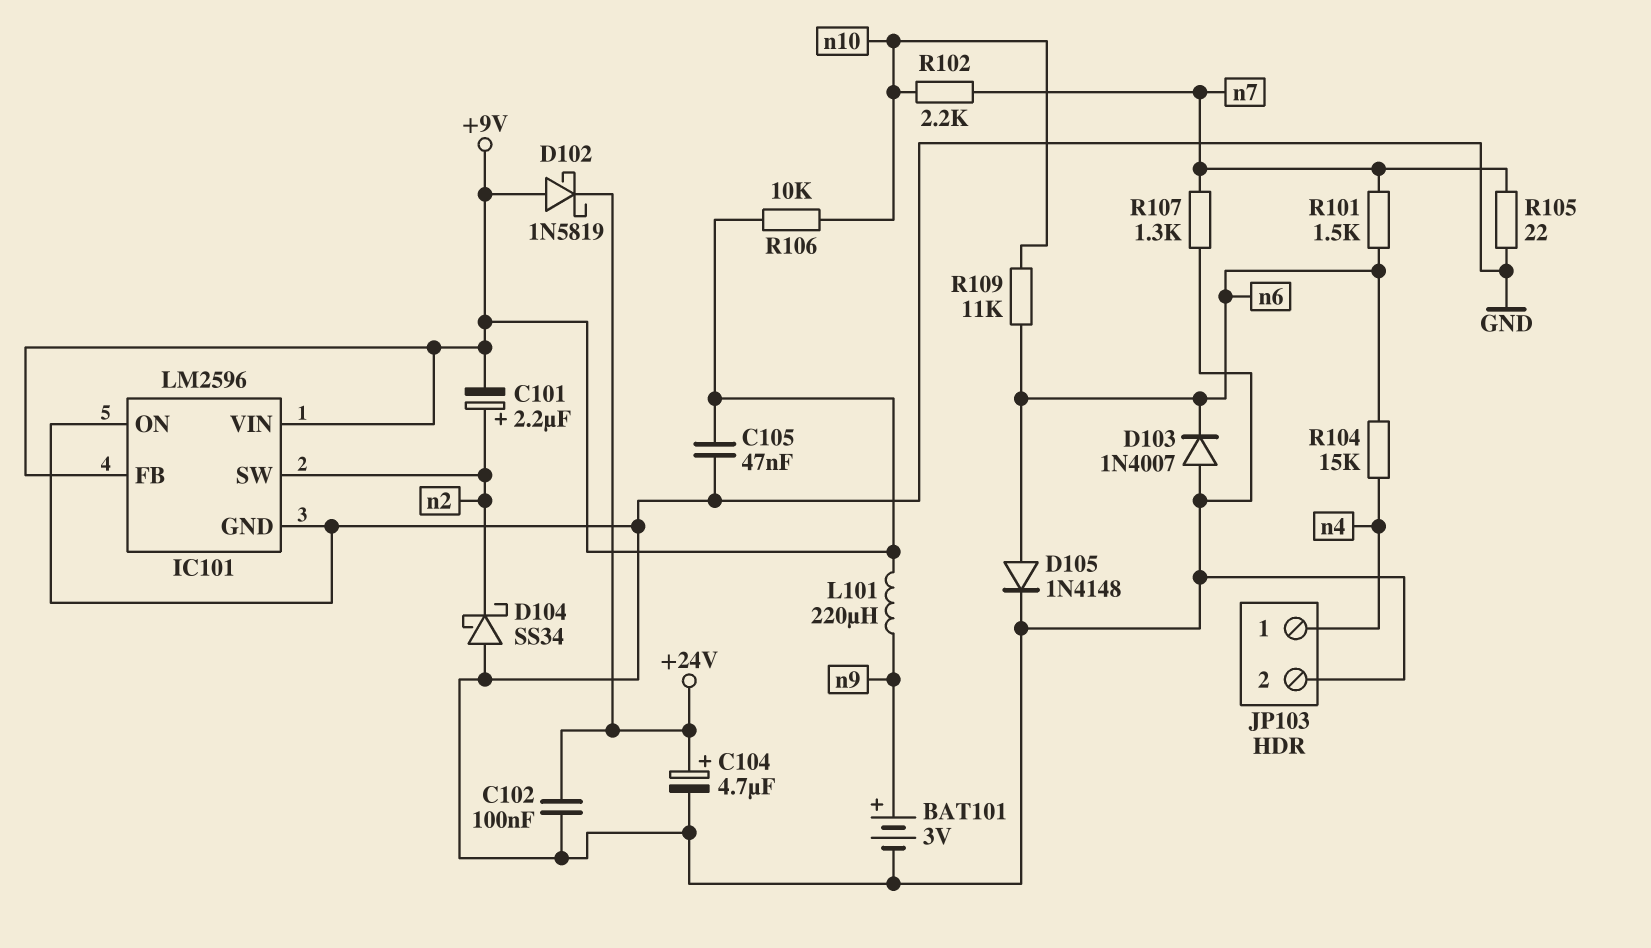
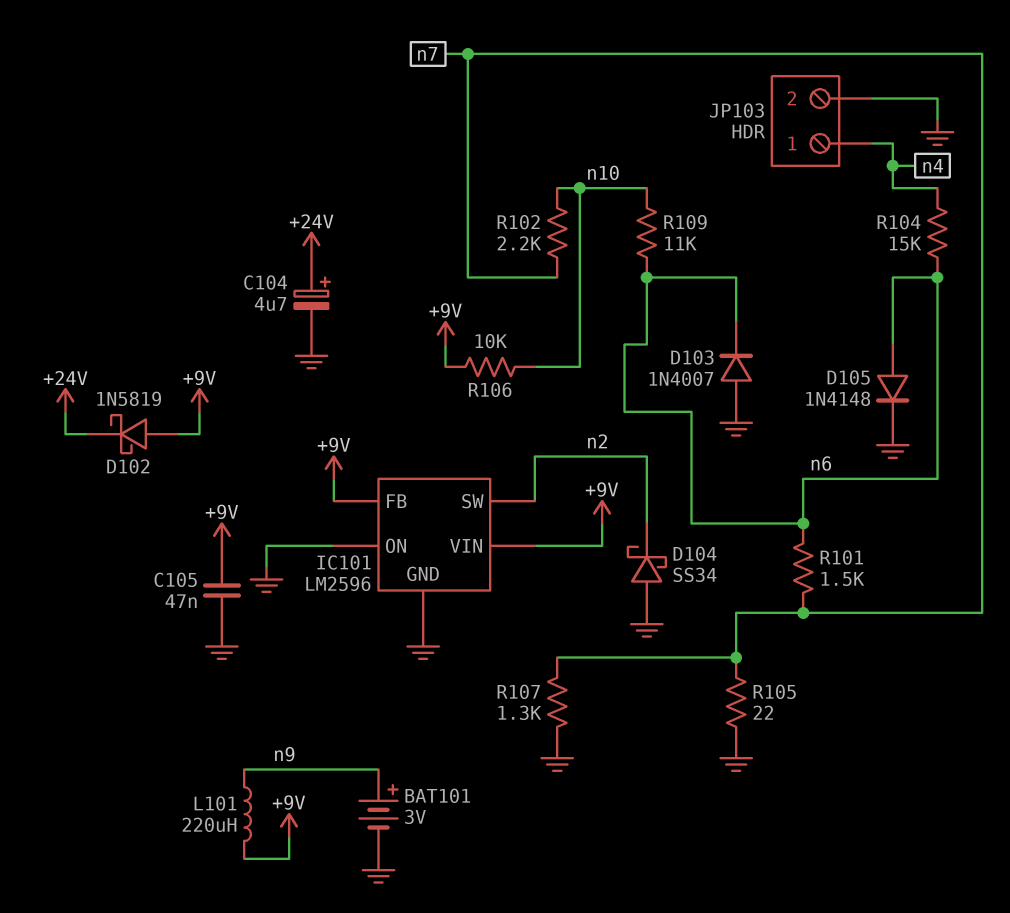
C101: 2.2uF (plus n2, minus +9V) -> none
C102: 100nF (+24V, GND) -> none

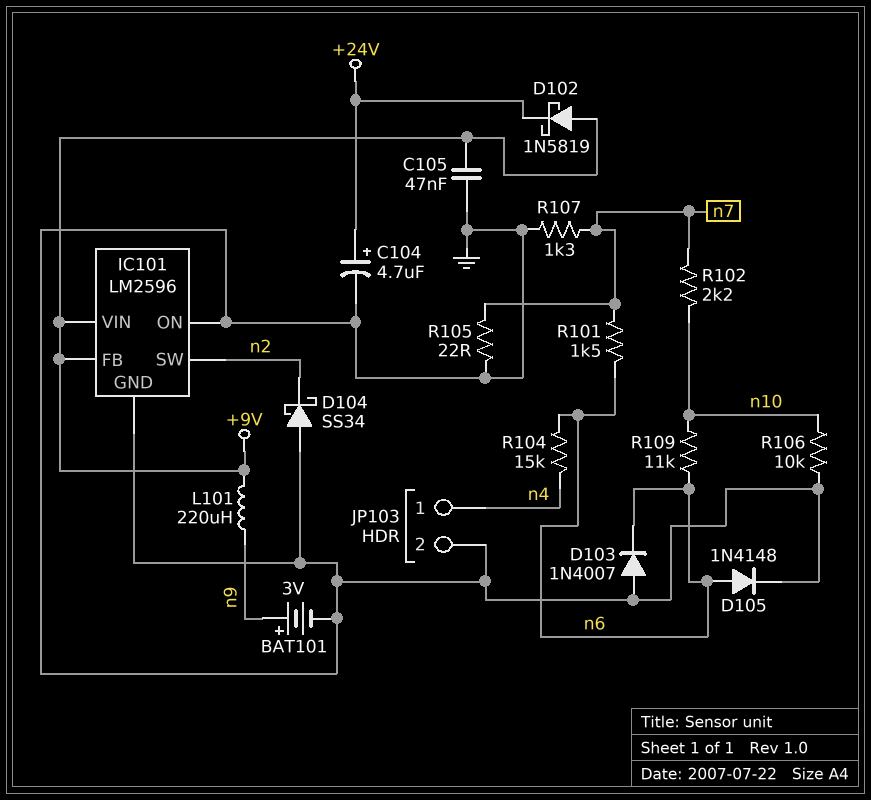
R106: 10k (+9V, n10) -> 10k (GND, n10)

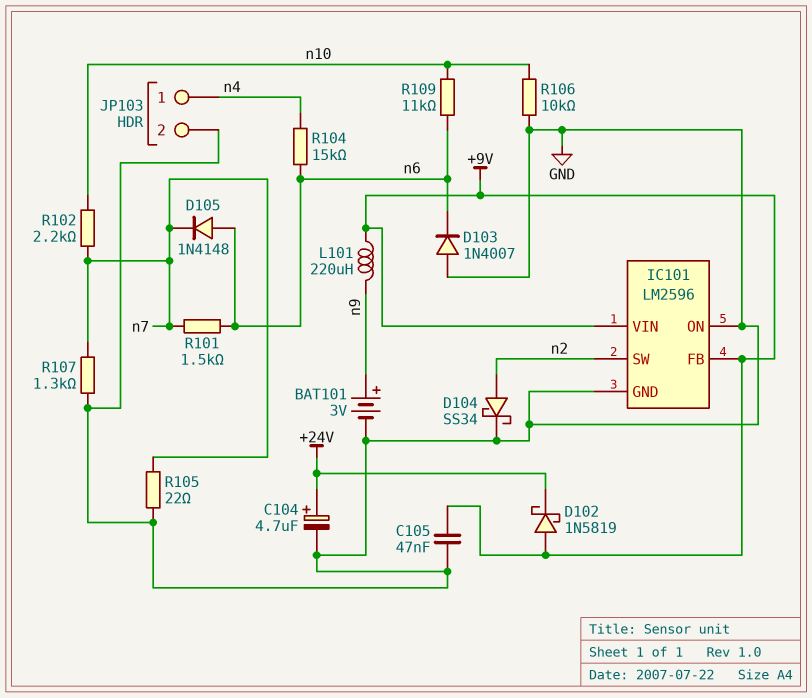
D104: schottky SS34 (A GND, K n2) -> schottky SS34 (A n2, K GND)
D105: diode 1N4148 (A n6, K GND) -> diode 1N4148 (A n6, K n7)

